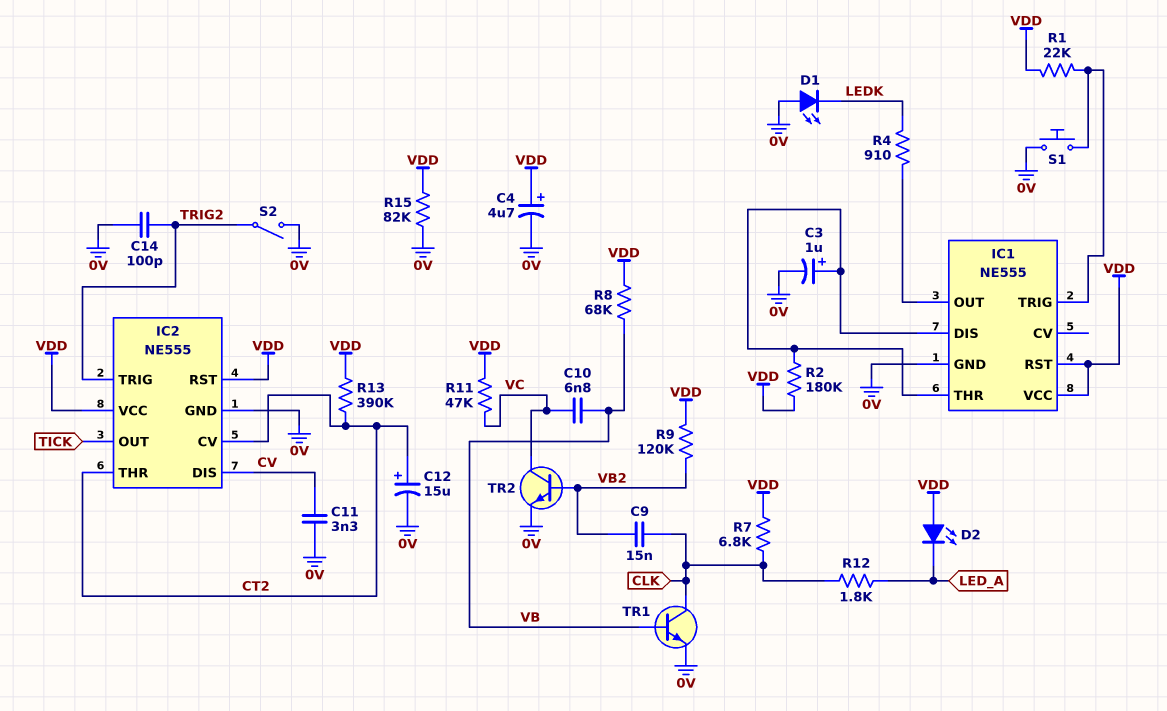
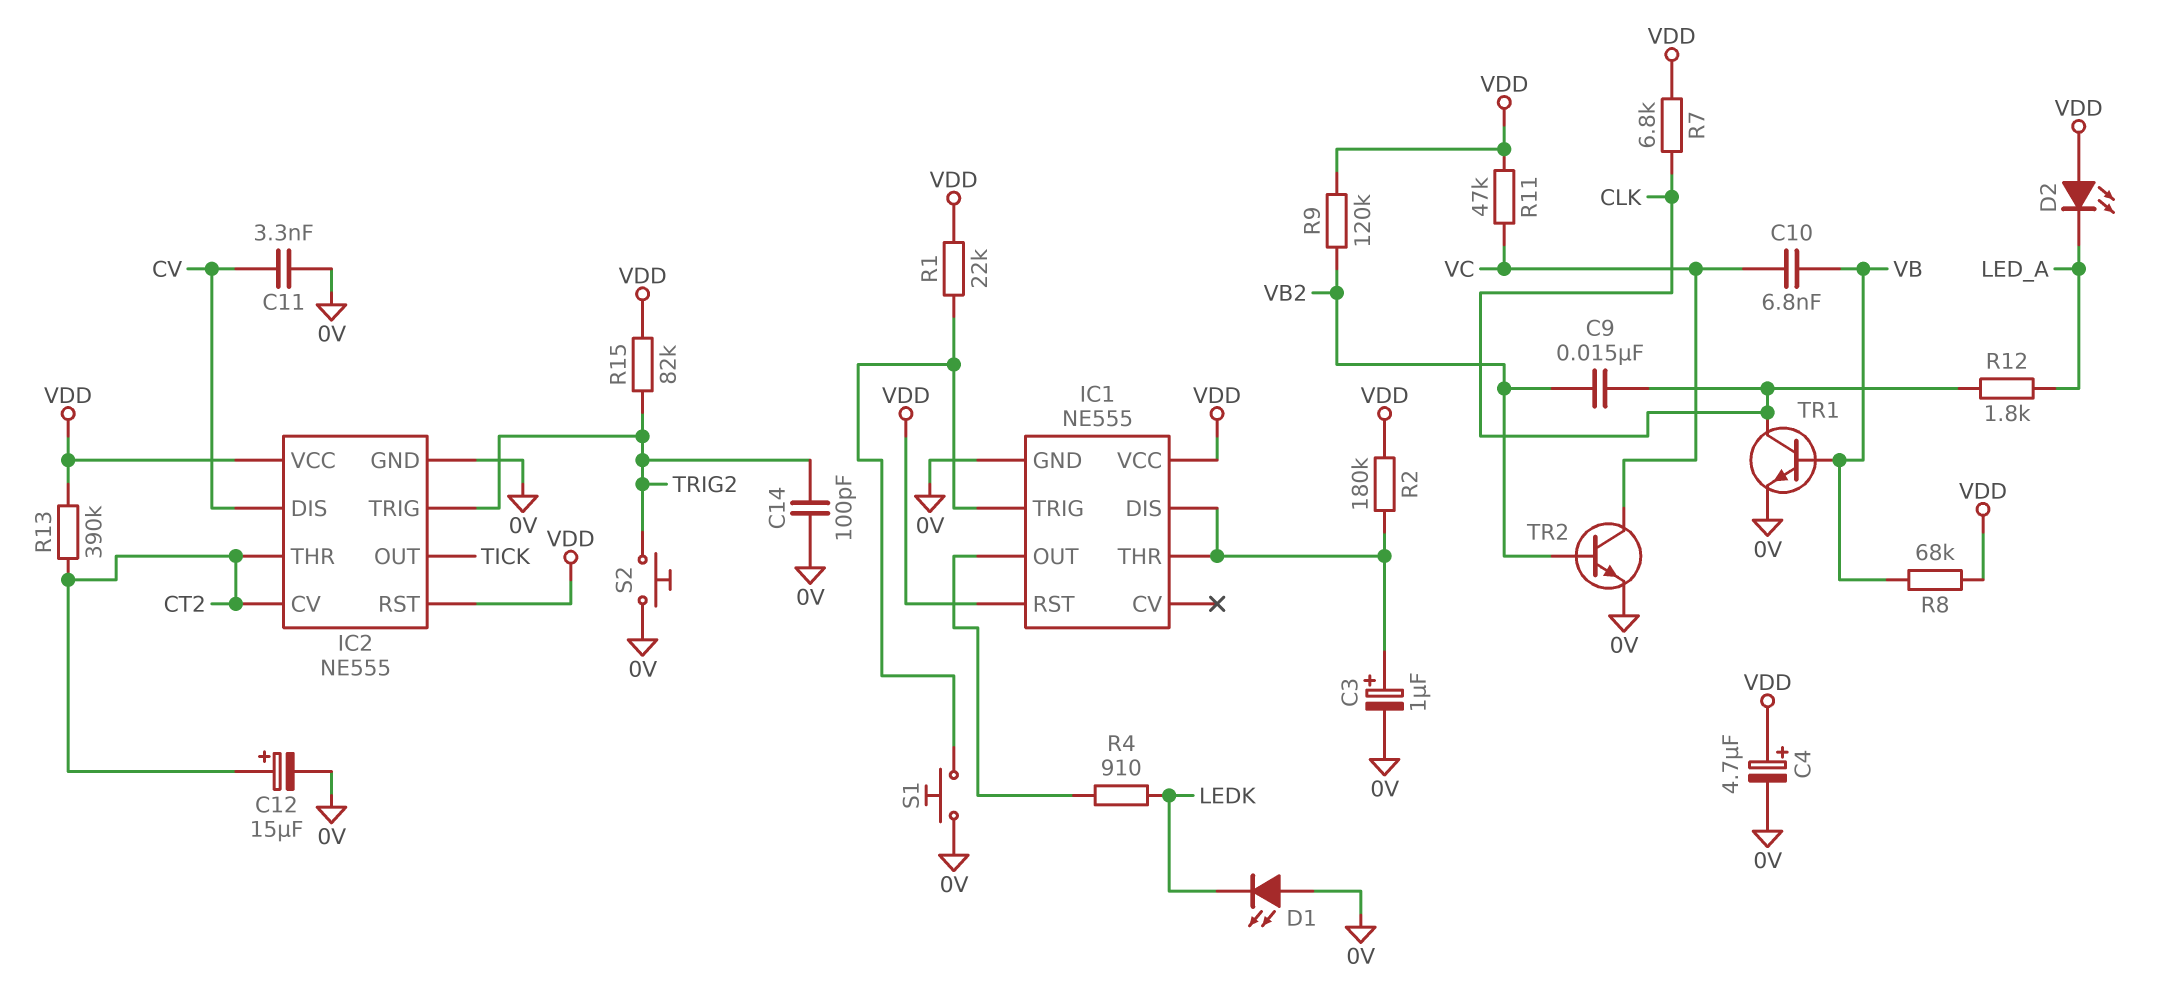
R15: 82k (0V, VDD) -> 82k (TRIG2, VDD)
S2: switch (0V, TRIG2) -> button (0V, TRIG2)

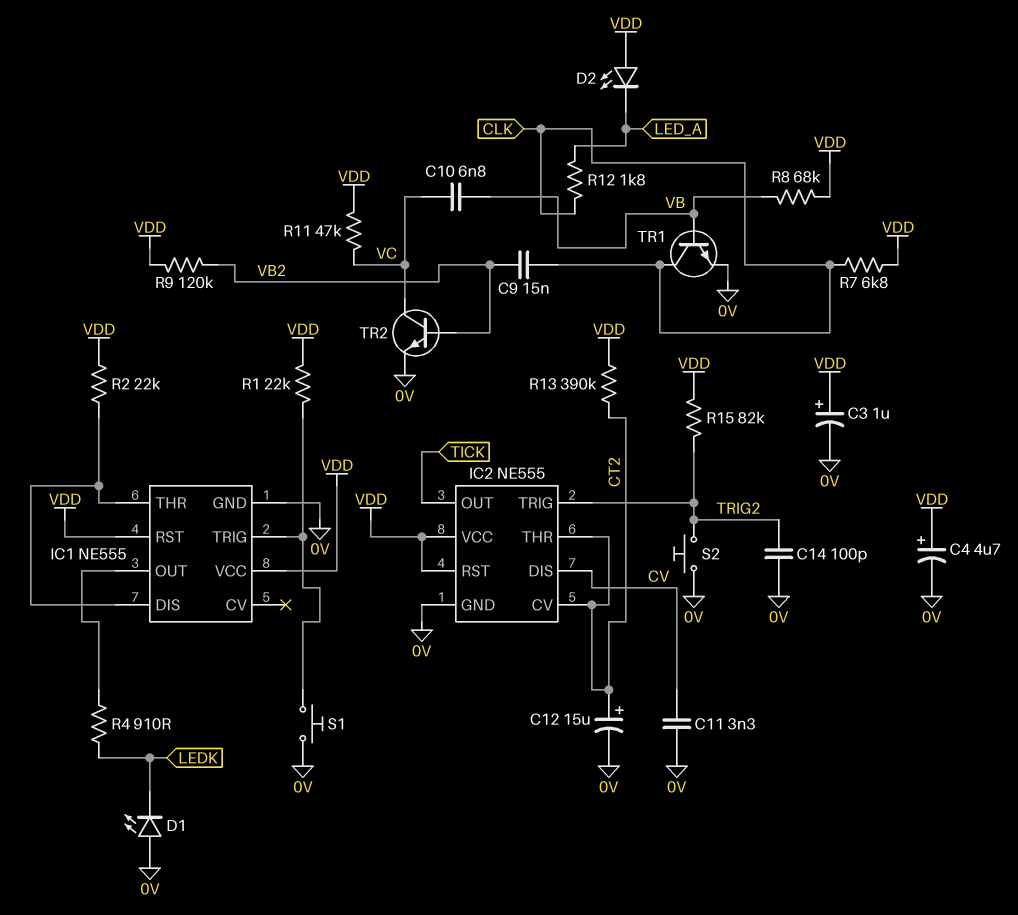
C3: 1uF (plus IC1/DIS, minus 0V) -> 1uF (plus VDD, minus 0V)
R2: 180k (IC1/DIS, VDD) -> 22k (IC1/DIS, VDD)

